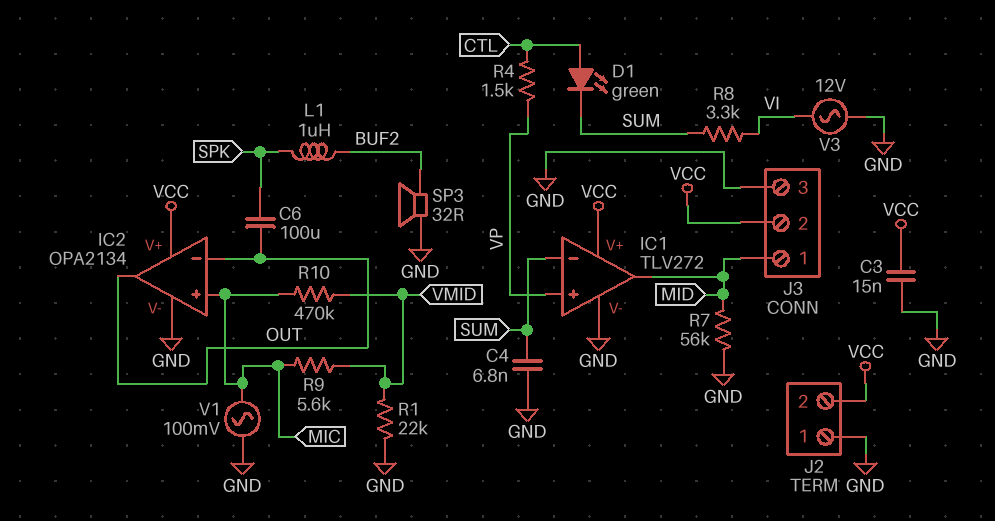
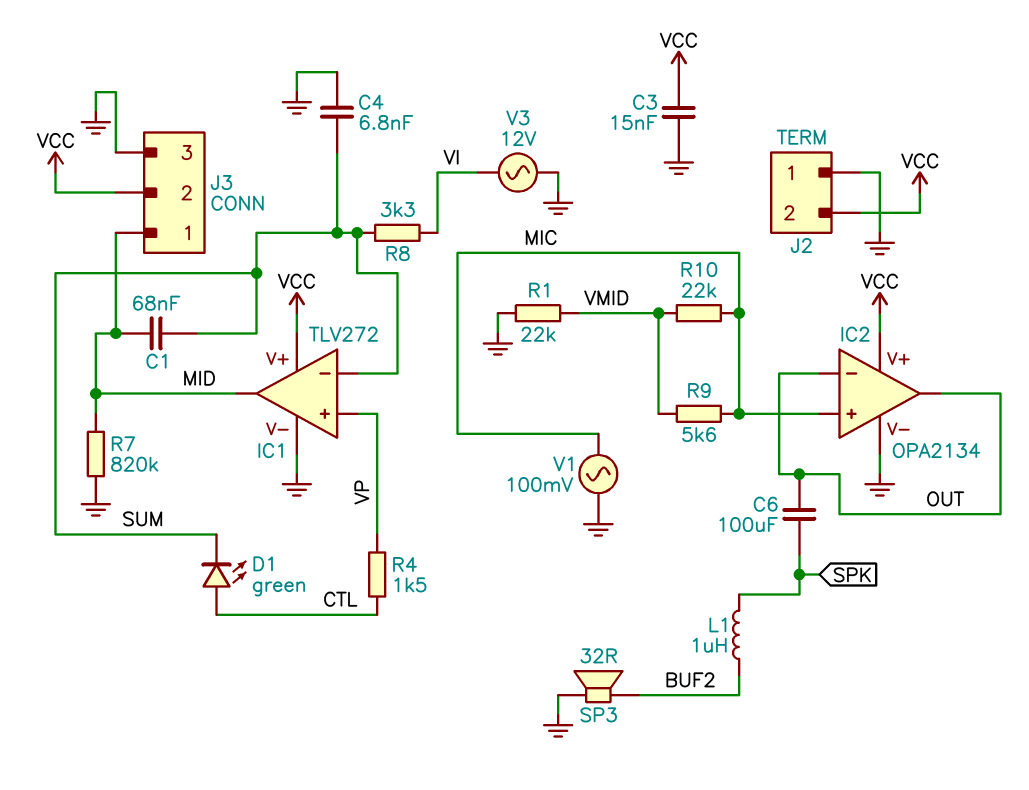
C1: none -> 68nF (MID, SUM)
R7: 56k (GND, MID) -> 820k (GND, MID)
R10: 470k (MIC, VMID) -> 22k (MIC, VMID)

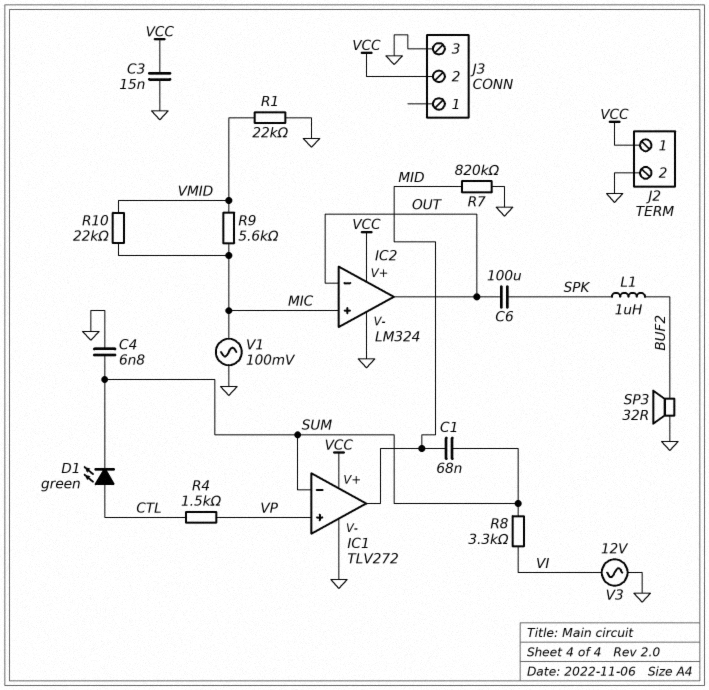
IC2: OPA2134 -> LM324
J2 pin 1: GND -> VCC
J2 pin 2: VCC -> GND
J3 pin 1: MID -> none

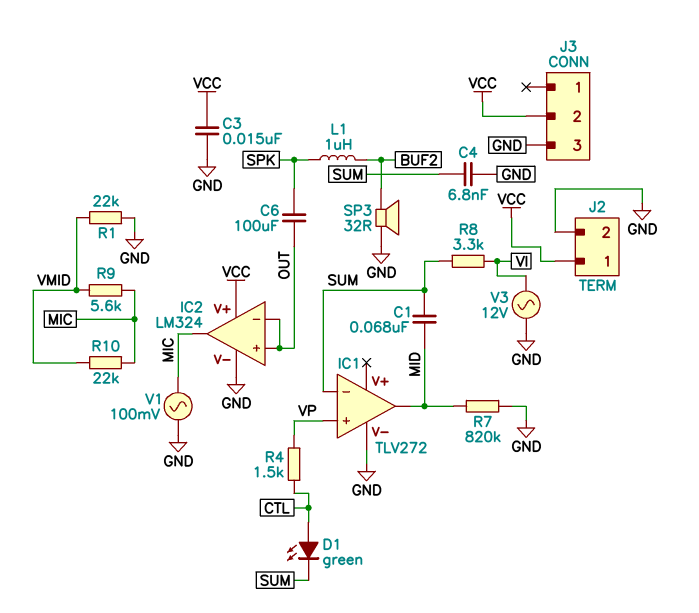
IC1 pin V+: VCC -> none
IC2 pin in+: MIC -> OUT
IC2 pin out: OUT -> MIC

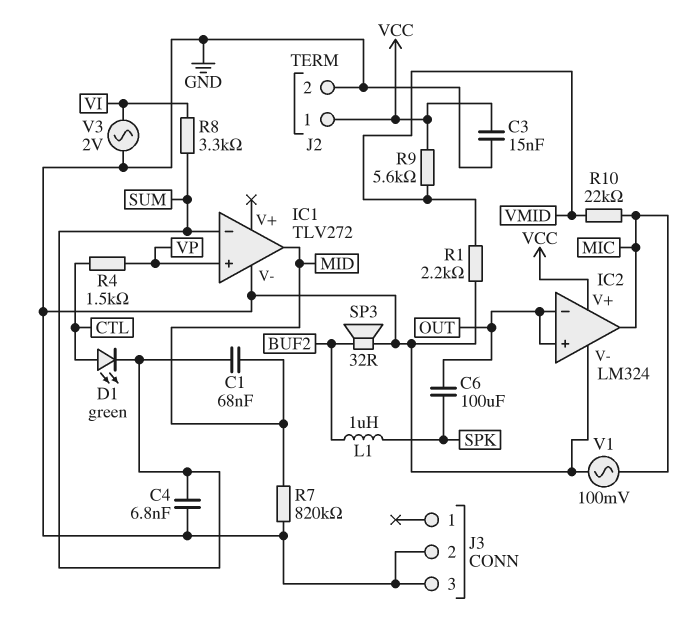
J3 pin 2: VCC -> GND
R1: 22k (GND, VMID) -> 2.2k (GND, VMID)
R9: 5.6k (MIC, VMID) -> 5.6k (VCC, VMID)
V3: AC 12V (GND, VI) -> AC 2V (GND, VI)

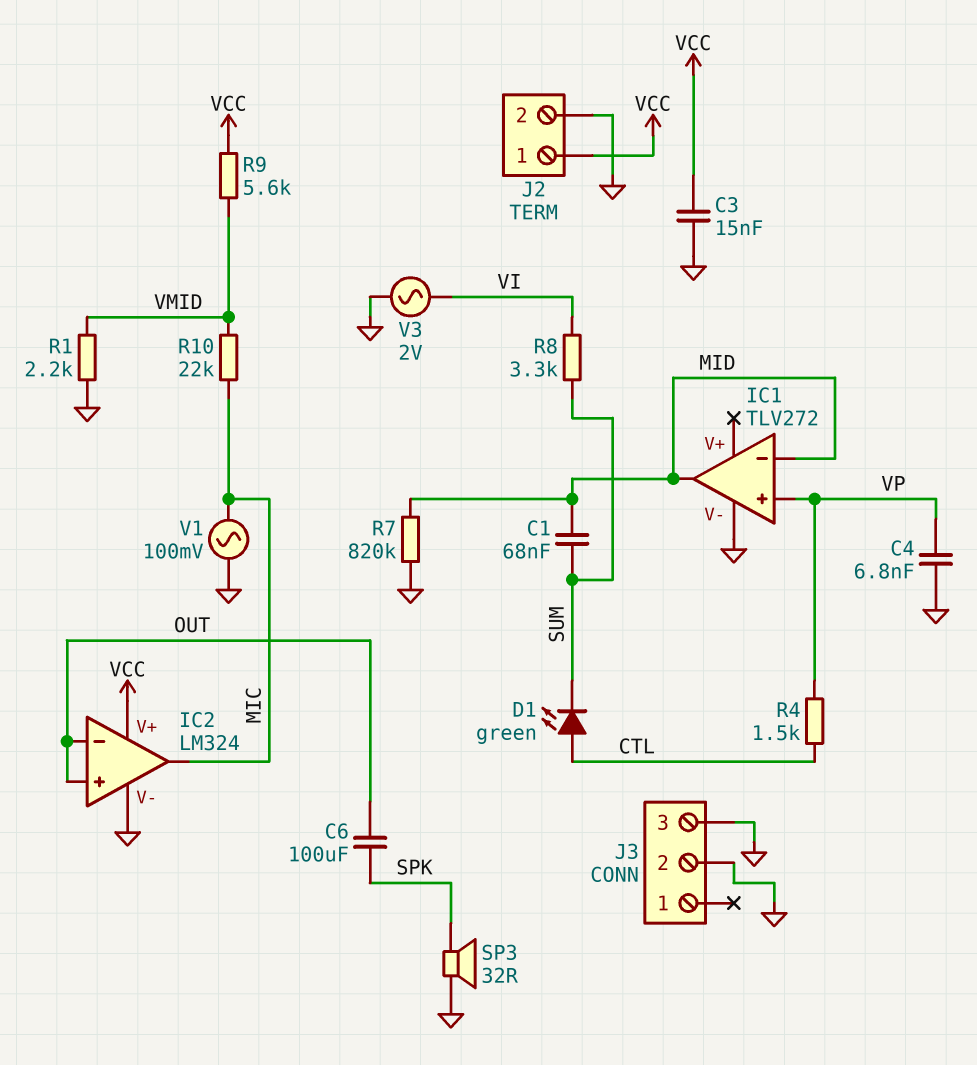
C4: 6.8nF (GND, SUM) -> 6.8nF (GND, VP)
IC1 pin in-: SUM -> MID
L1: 1uH (BUF2, SPK) -> none
SP3: speaker 32R (BUF2, GND) -> speaker 32R (GND, SPK)

